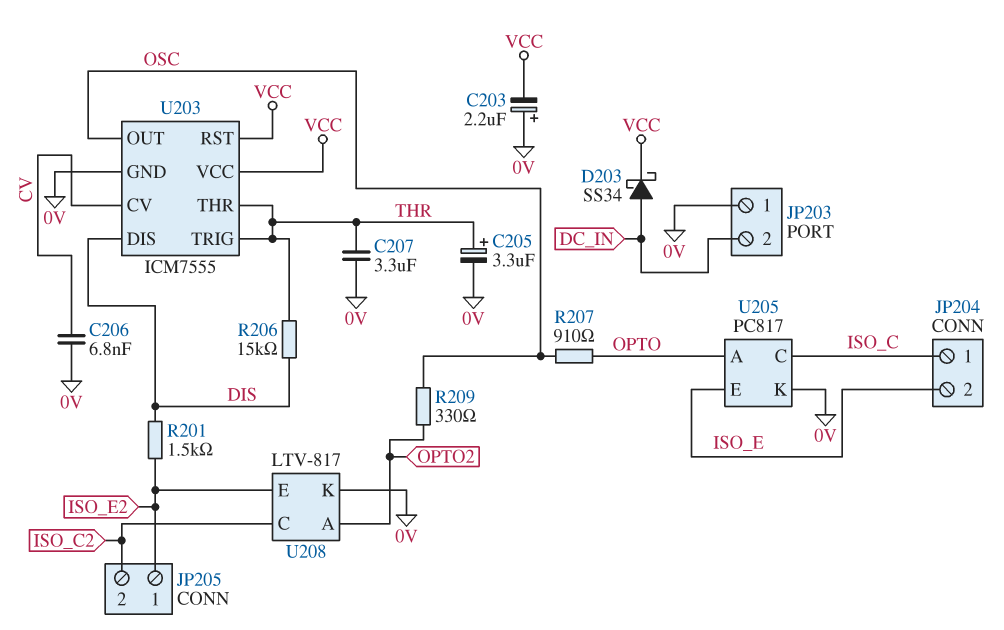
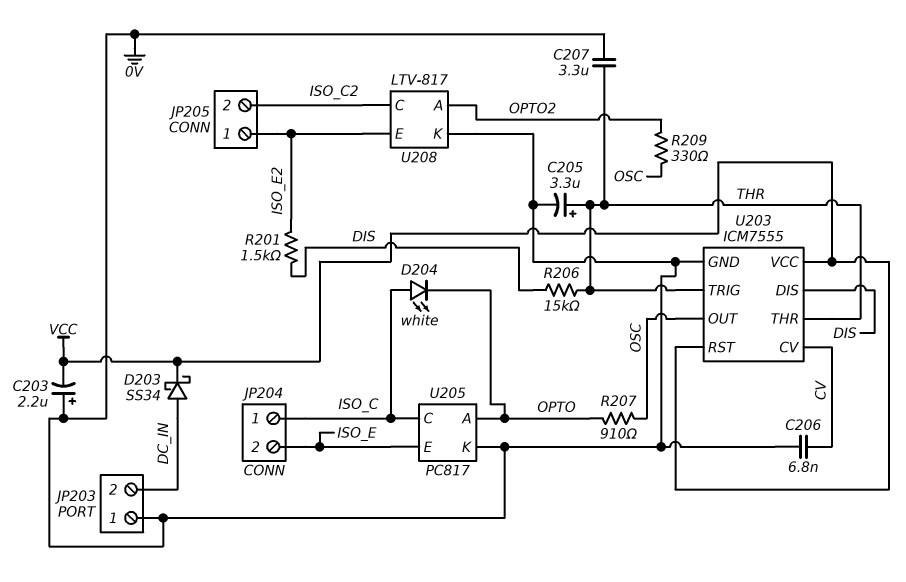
D204: none -> LED white (A ISO_C, K OPTO)

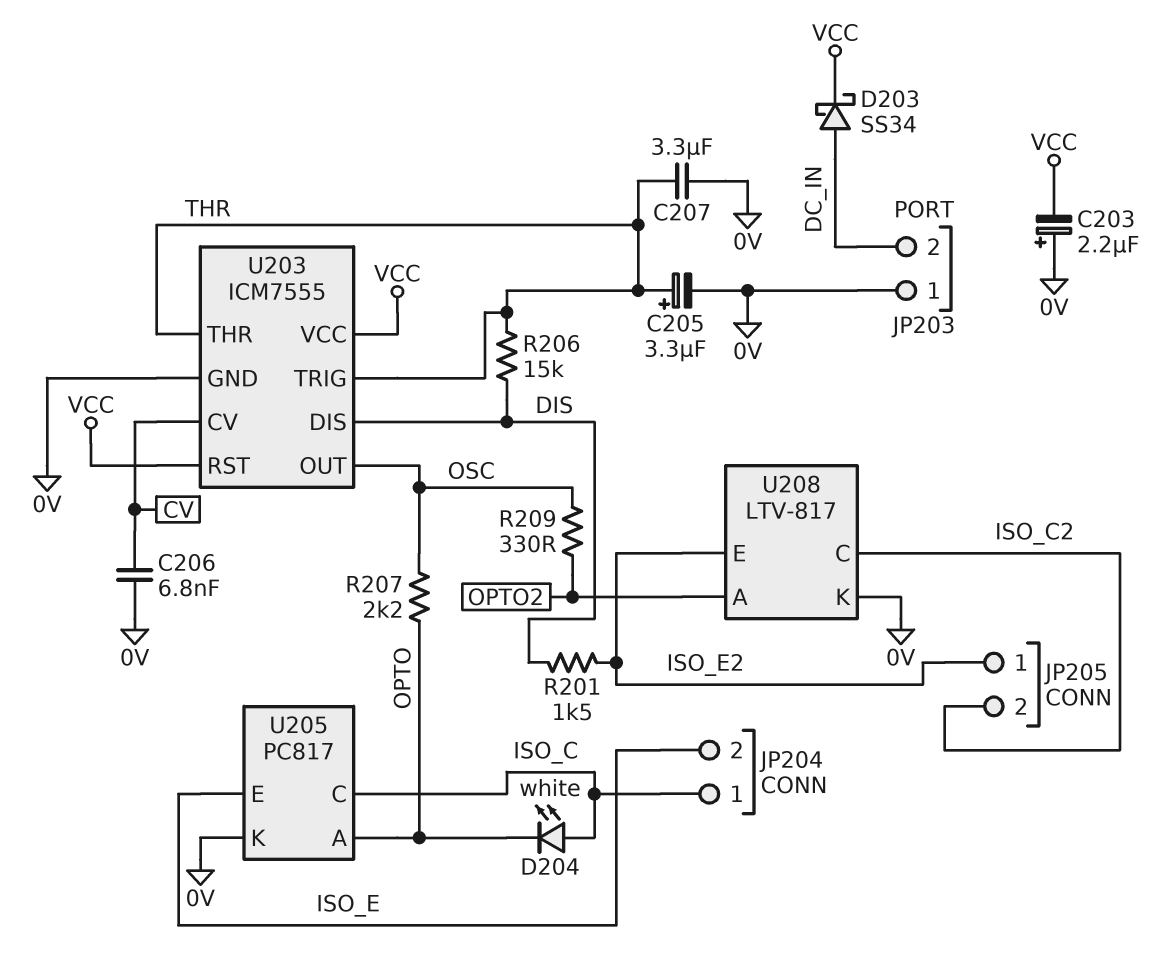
R207: 910 (OPTO, OSC) -> 2.2k (OPTO, OSC)

